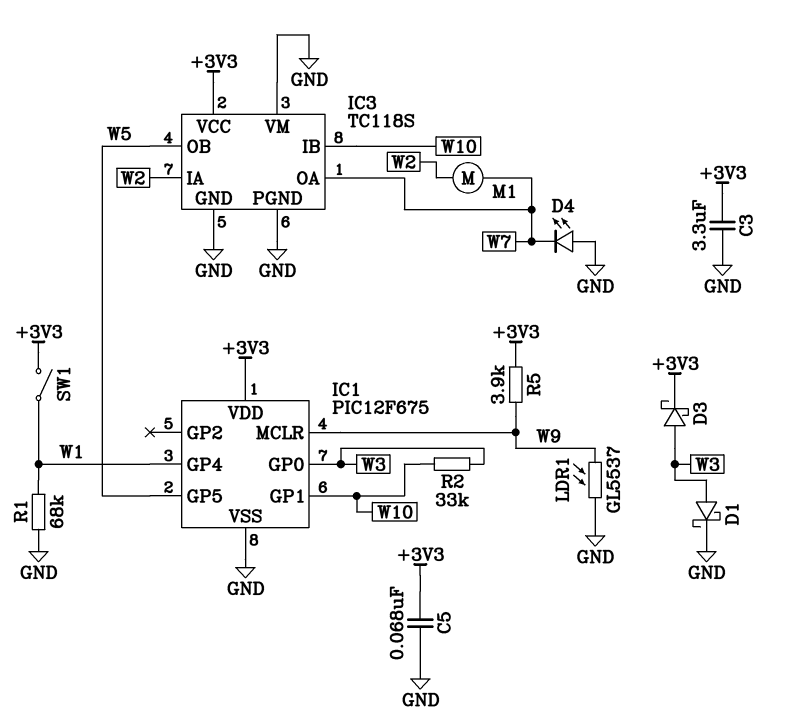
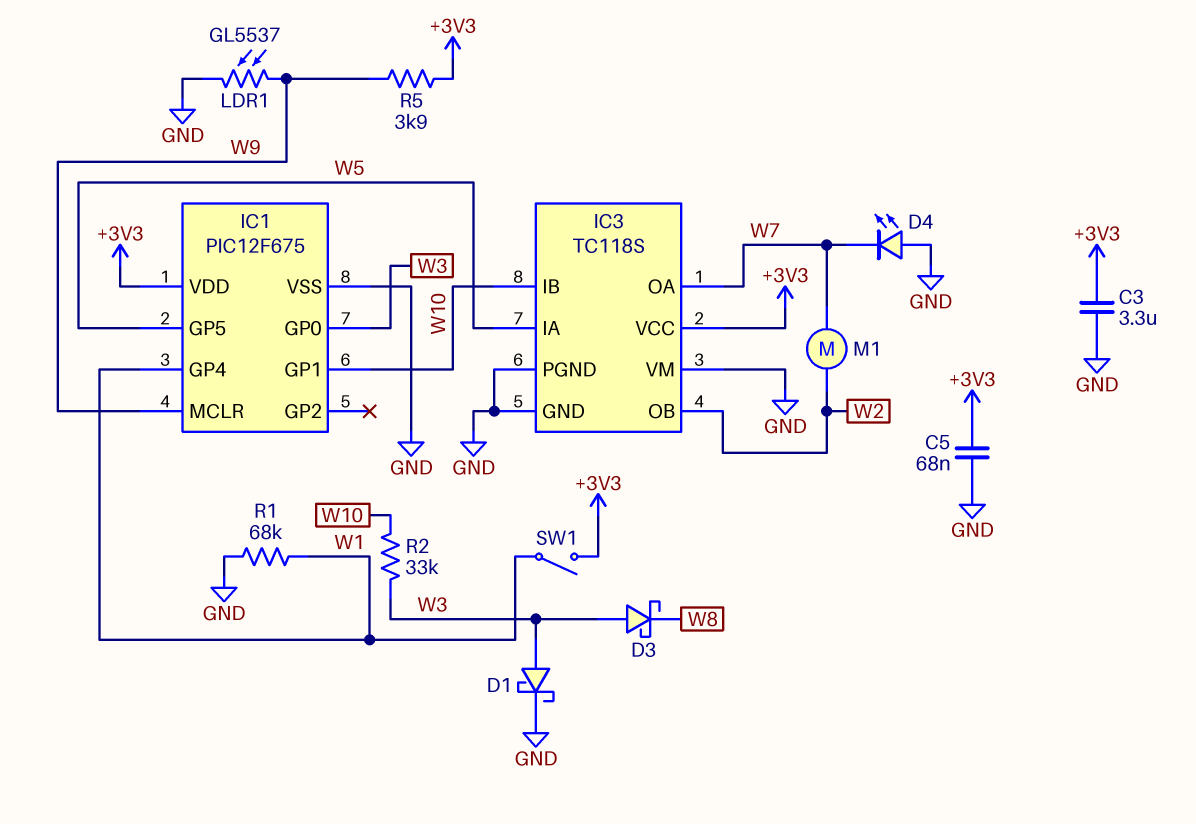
D3: schottky (A W3, K +3V3) -> schottky (A W3, K W8)
IC3 pin IA: W2 -> W5
IC3 pin OB: W5 -> W2

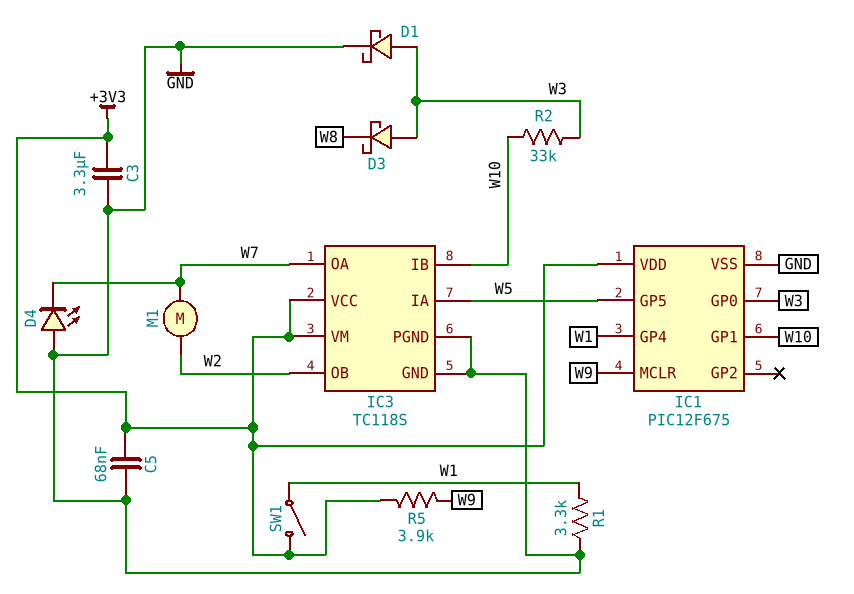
IC3 pin VM: GND -> +3V3
LDR1: GL5537 (GND, W9) -> none
R1: 68k (GND, W1) -> 3.3k (GND, W1)

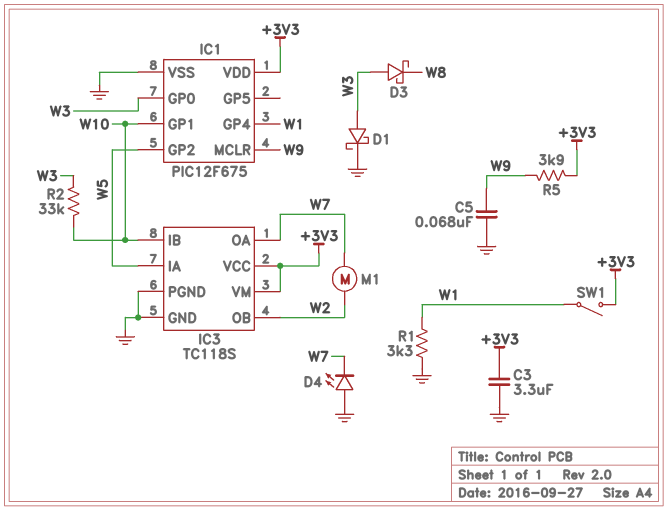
C5: 68nF (+3V3, GND) -> 68nF (GND, W9)
IC1 pin GP2: none -> W5
IC1 pin GP5: W5 -> none

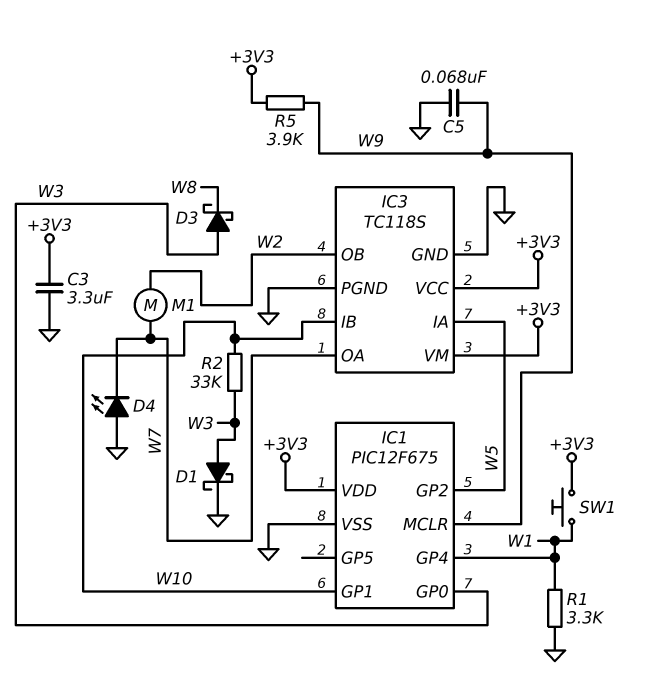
SW1: switch (+3V3, W1) -> button (+3V3, W1)

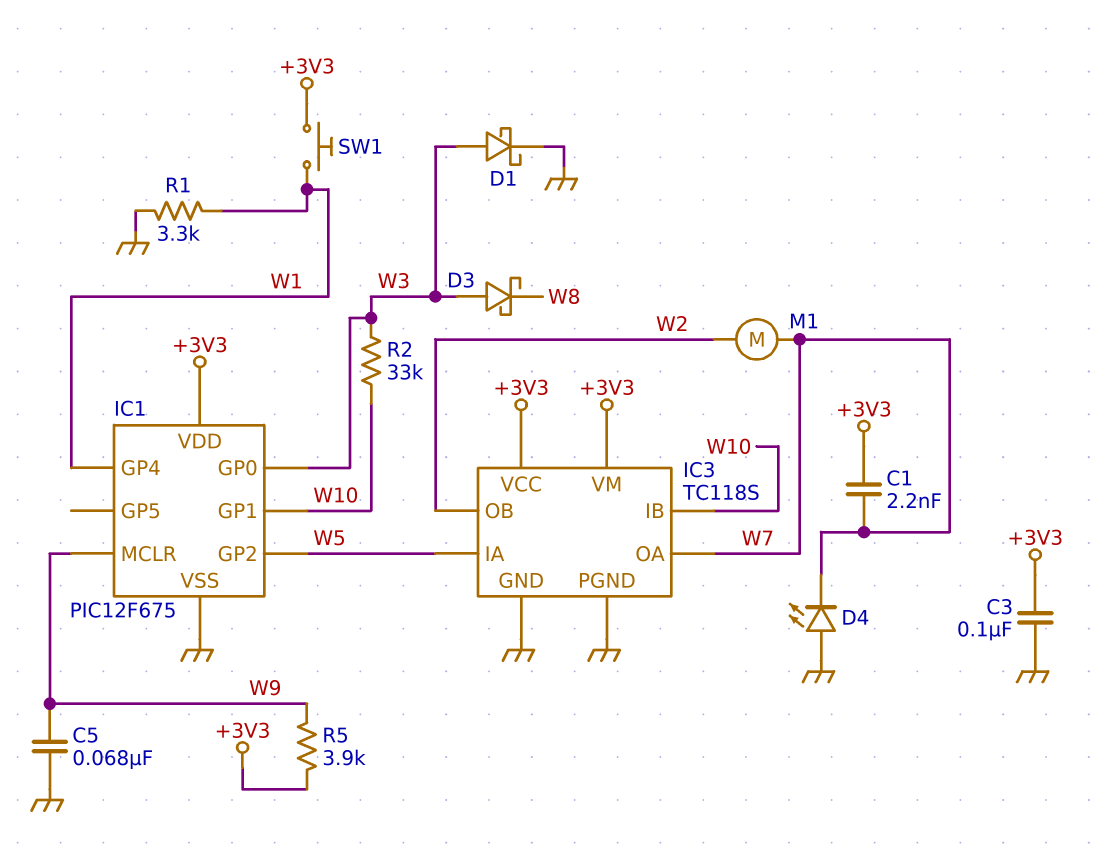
C1: none -> 2.2nF (+3V3, W7)
C3: 3.3uF (+3V3, GND) -> 100nF (+3V3, GND)

